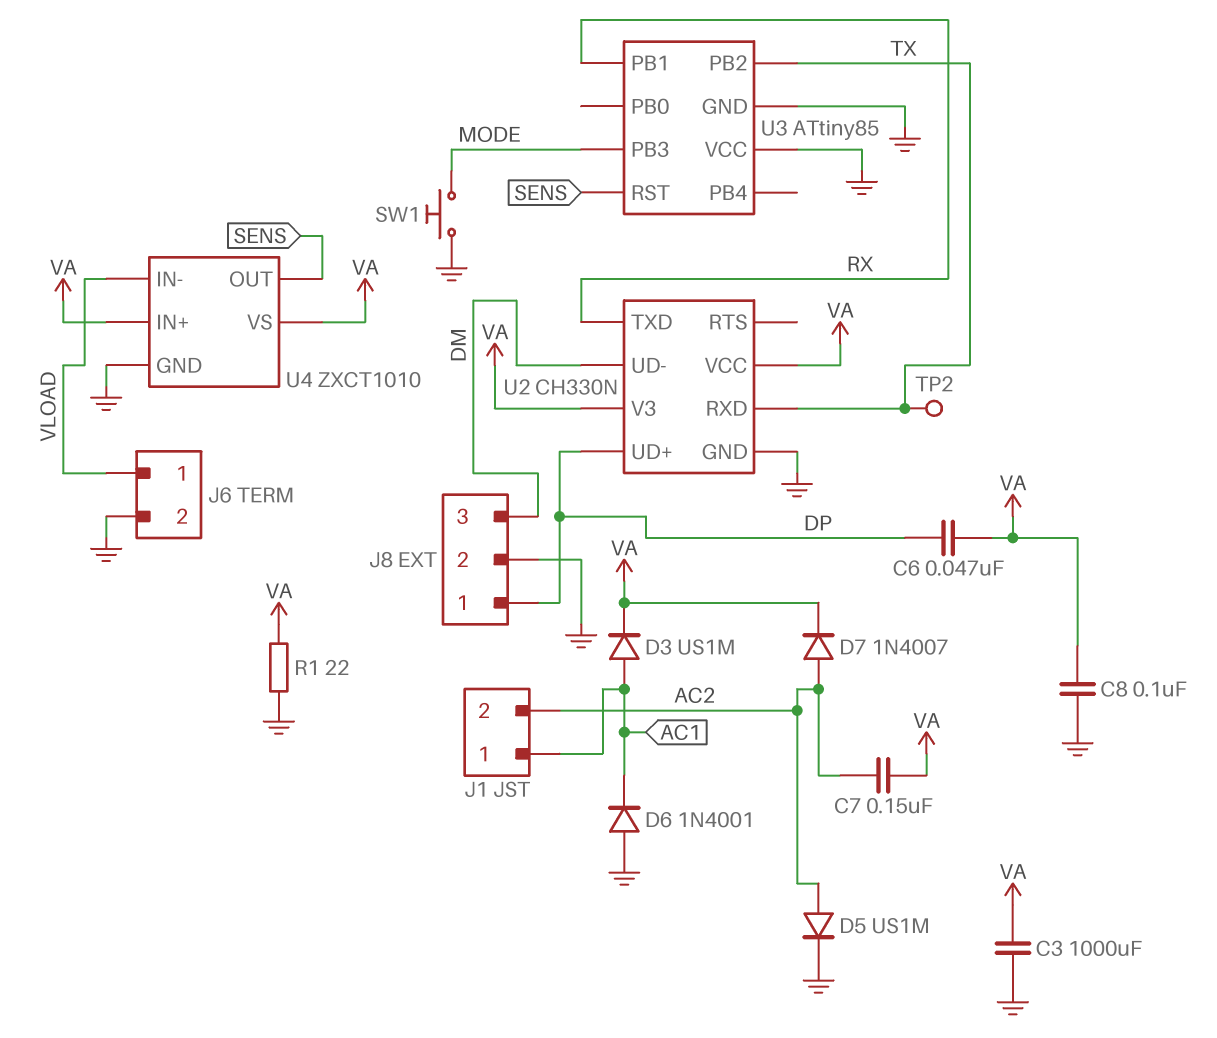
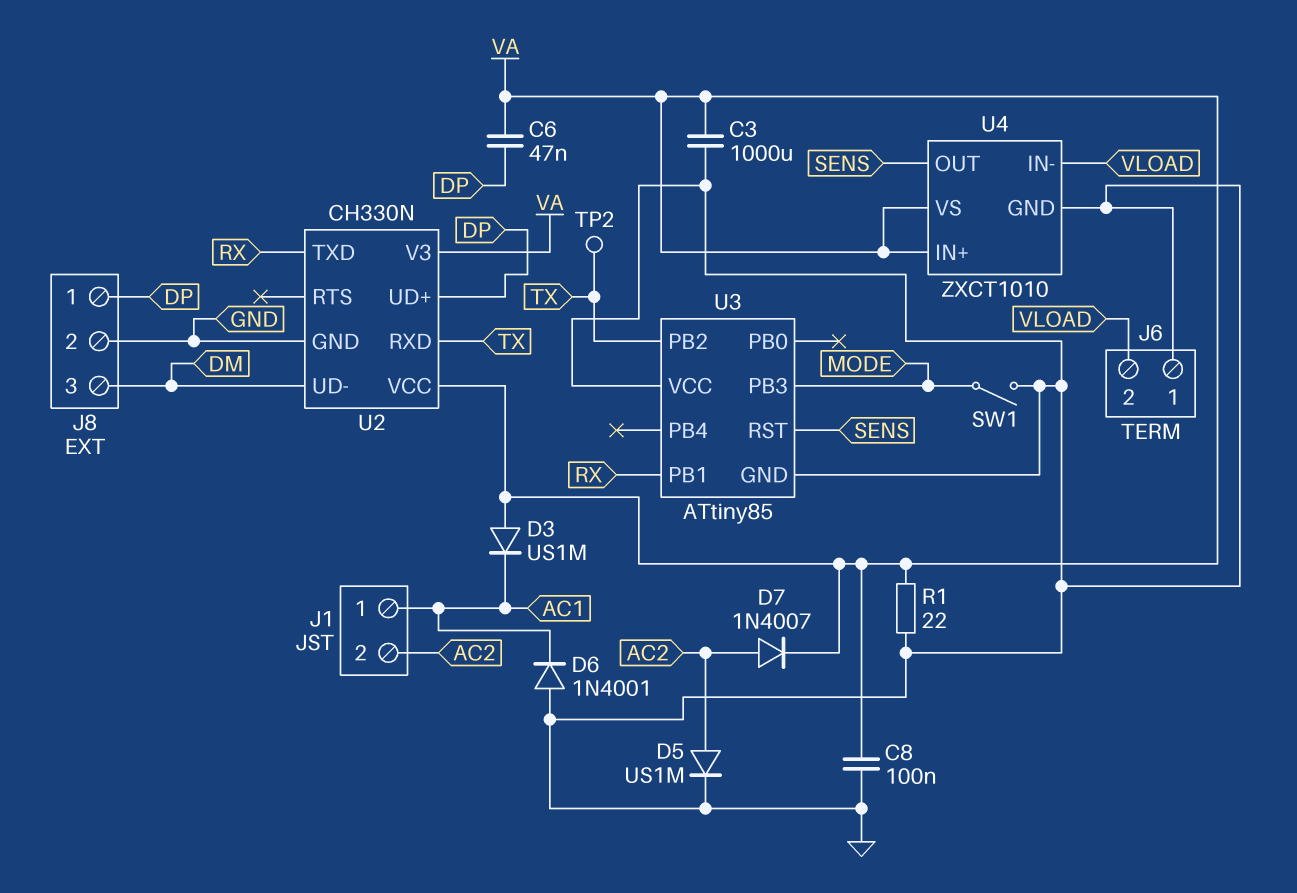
C7: 150nF (AC2, VA) -> none
D3: diode US1M (A AC1, K VA) -> diode US1M (A VA, K AC1)
J6 pin 1: VLOAD -> GND
J6 pin 2: GND -> VLOAD
SW1: button (GND, MODE) -> switch (GND, MODE)

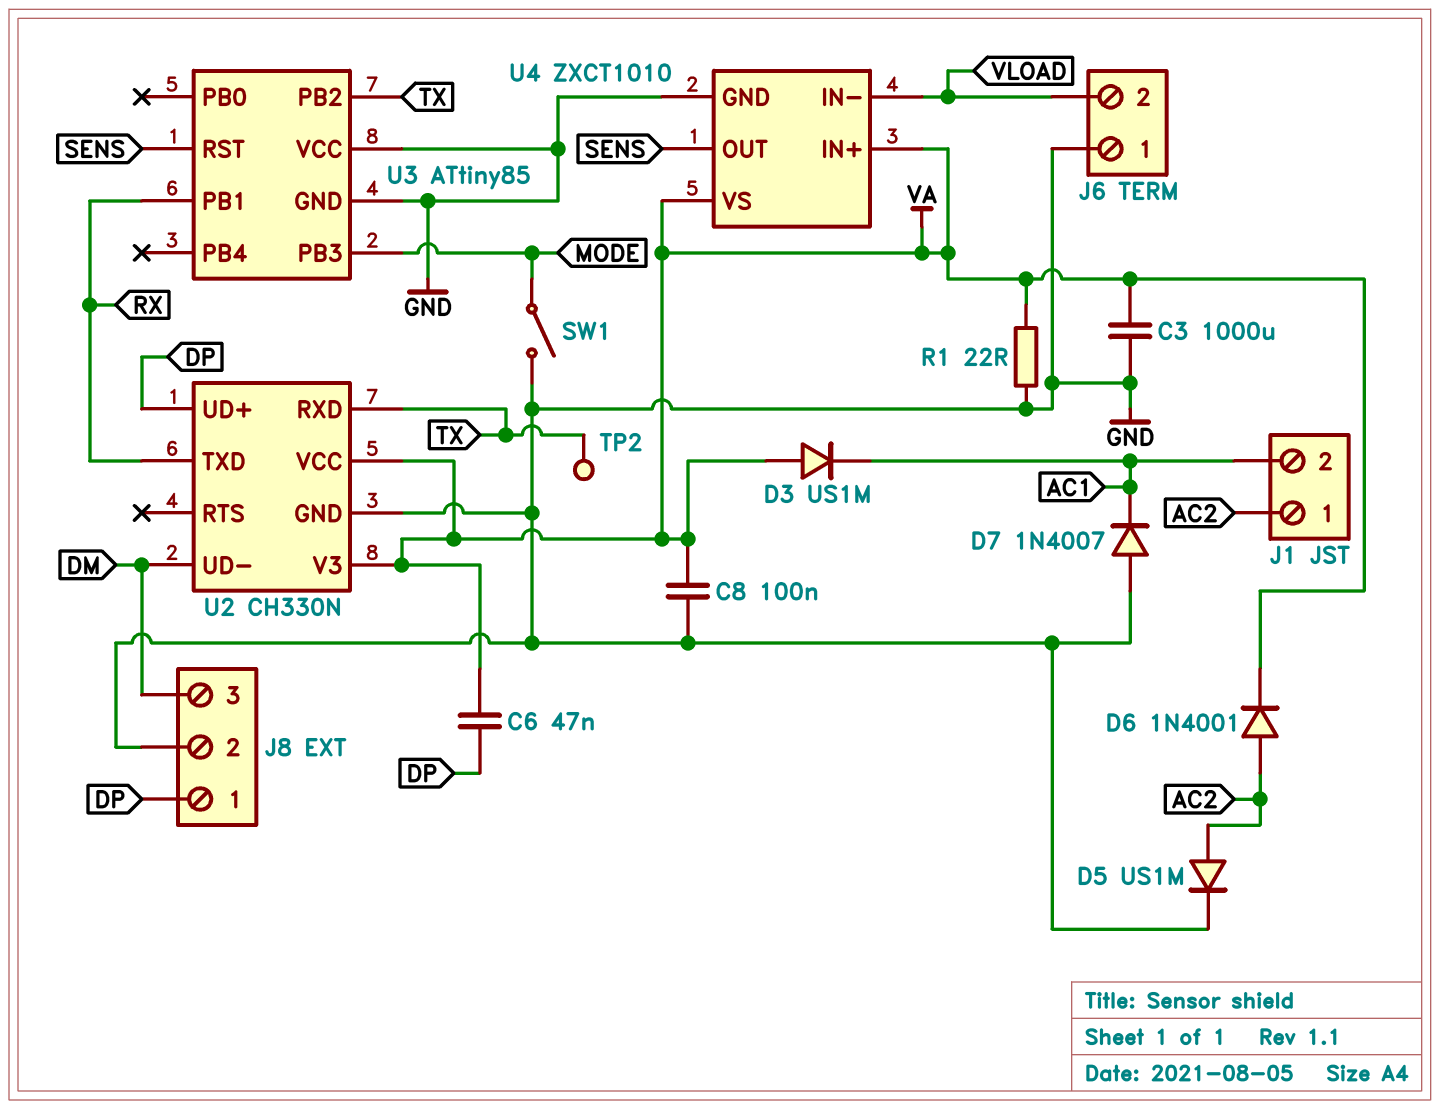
D6: diode 1N4001 (A GND, K AC1) -> diode 1N4001 (A AC2, K VA)
D7: diode 1N4007 (A AC2, K VA) -> diode 1N4007 (A GND, K AC1)
J1 pin 1: AC1 -> AC2
J1 pin 2: AC2 -> AC1

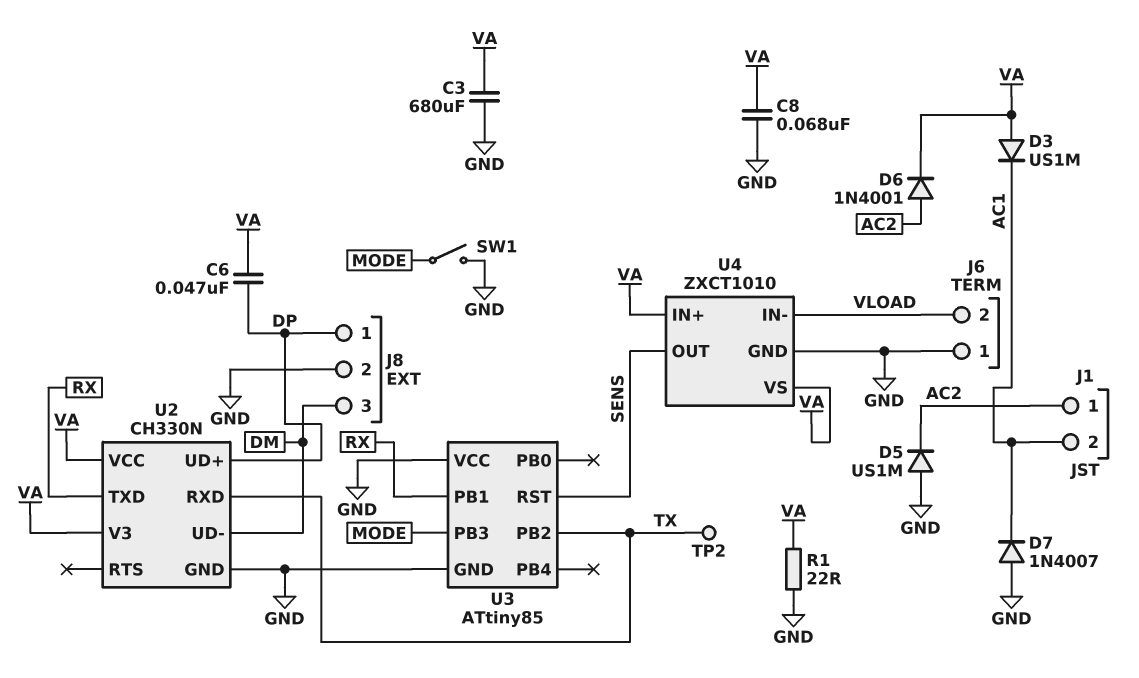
C3: 1000uF (GND, VA) -> 680uF (GND, VA)
C8: 100nF (GND, VA) -> 68nF (GND, VA)
D5: diode US1M (A AC2, K GND) -> diode US1M (A GND, K AC2)

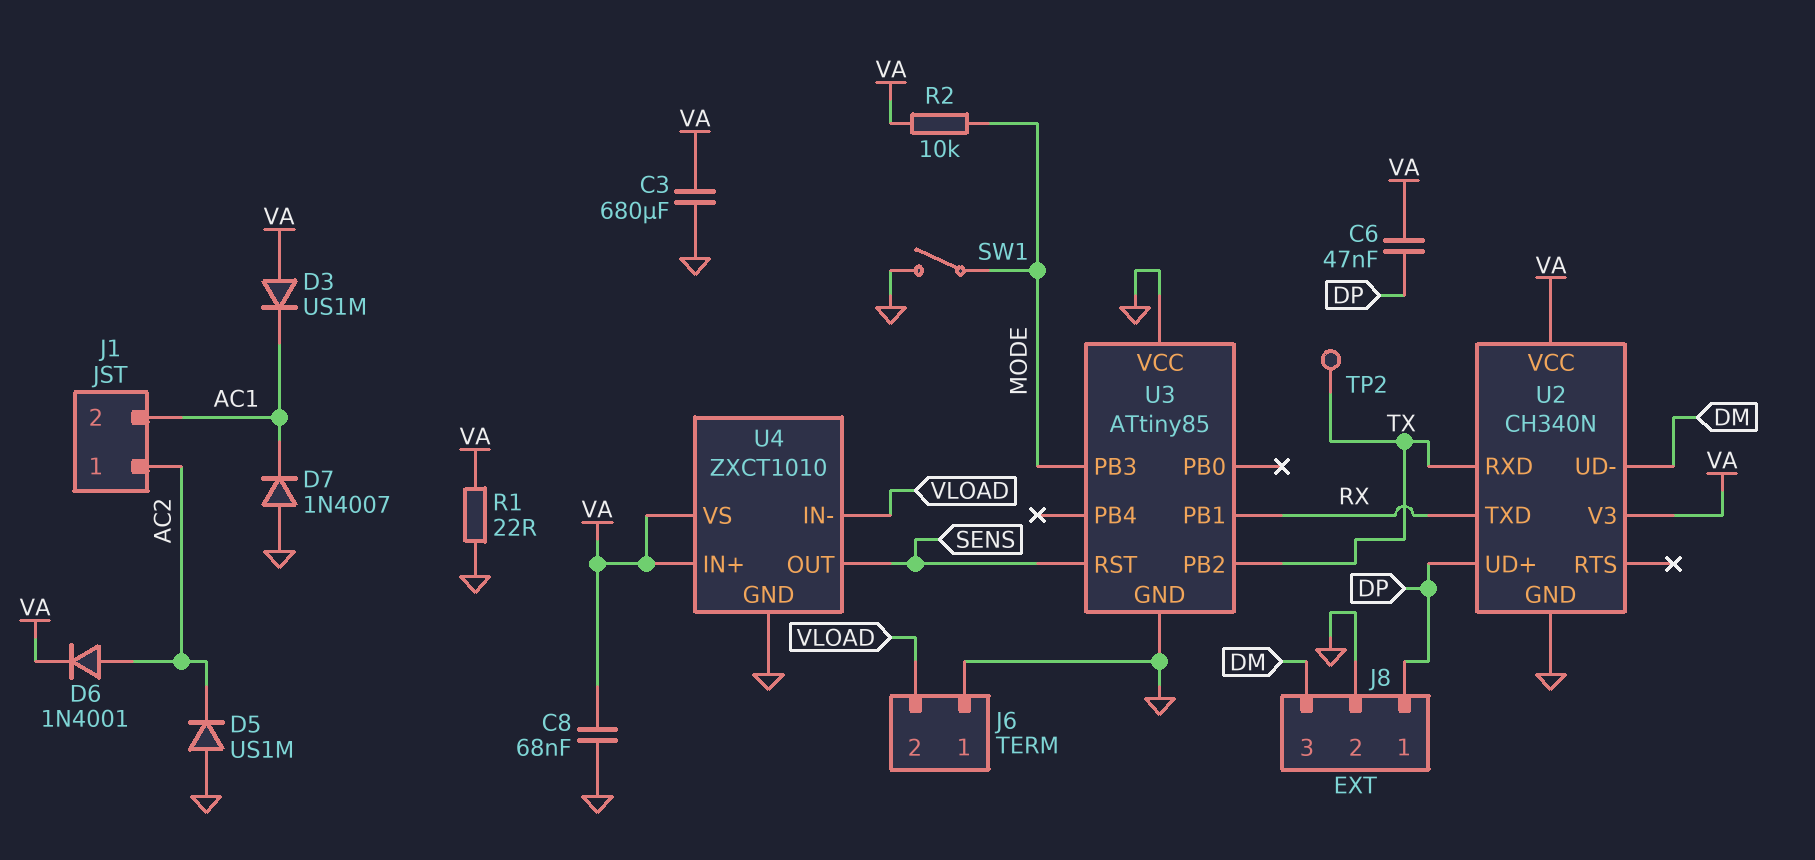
R2: none -> 10k (MODE, VA)
U2: CH330N -> CH340N

